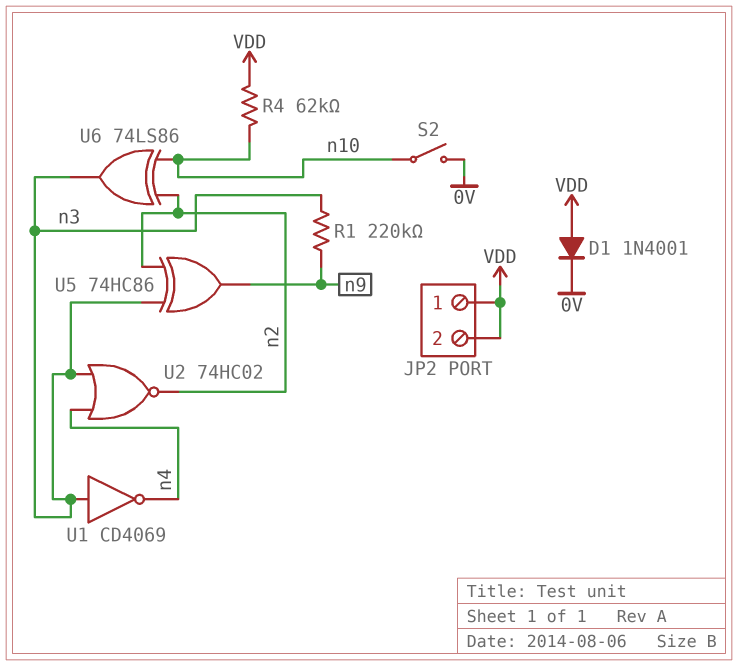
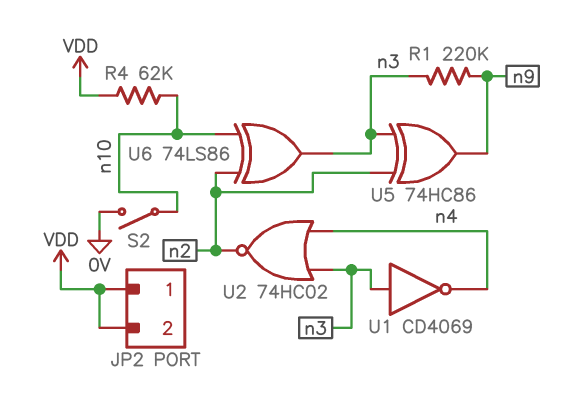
D1: diode 1N4001 (A VDD, K 0V) -> none

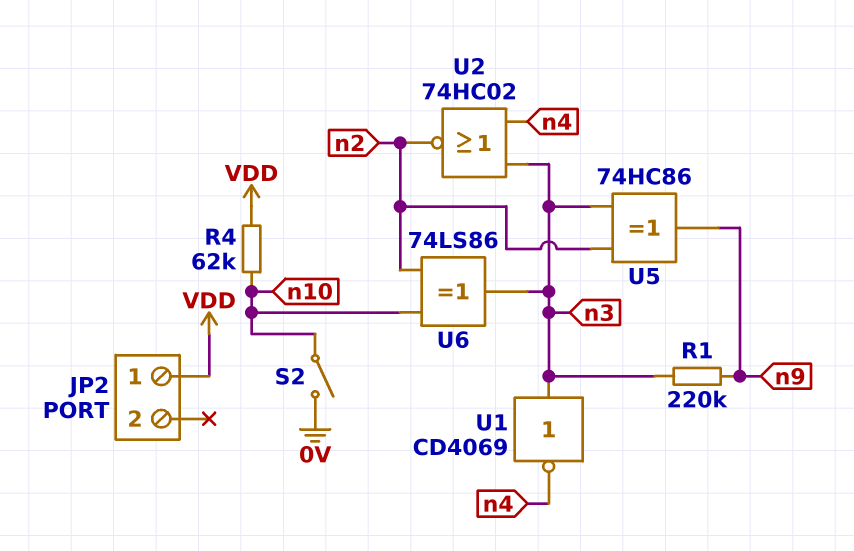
JP2 pin 2: VDD -> none

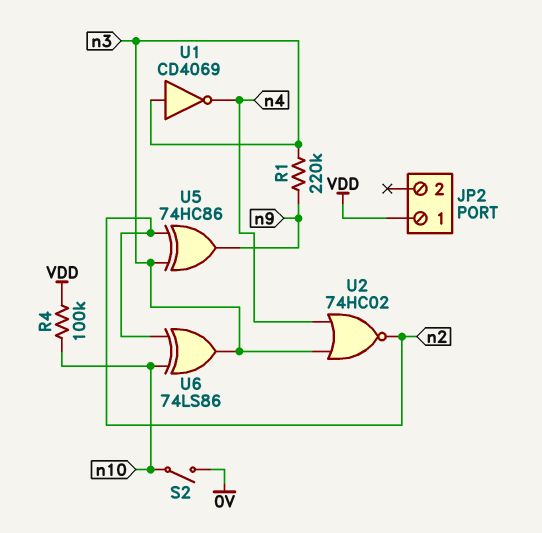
R4: 62k (VDD, n10) -> 100k (VDD, n10)

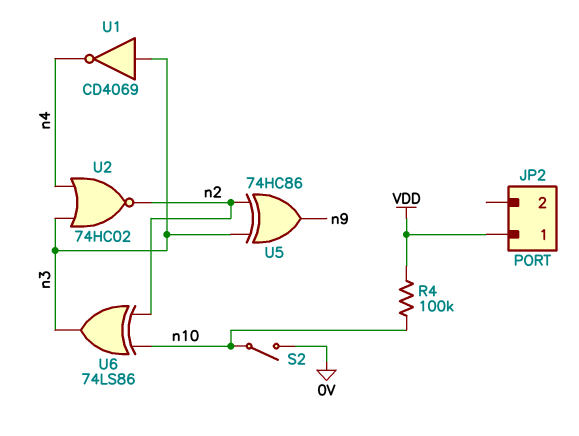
R1: 220k (n3, n9) -> none

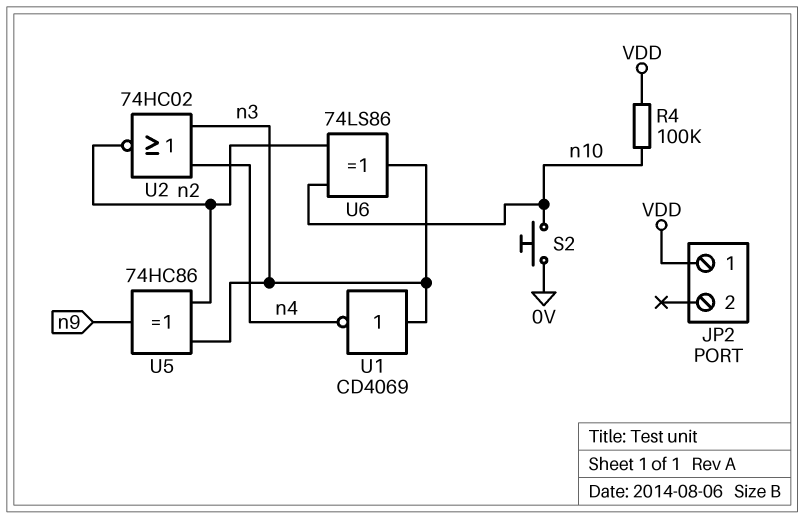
S2: switch (0V, n10) -> button (0V, n10)

